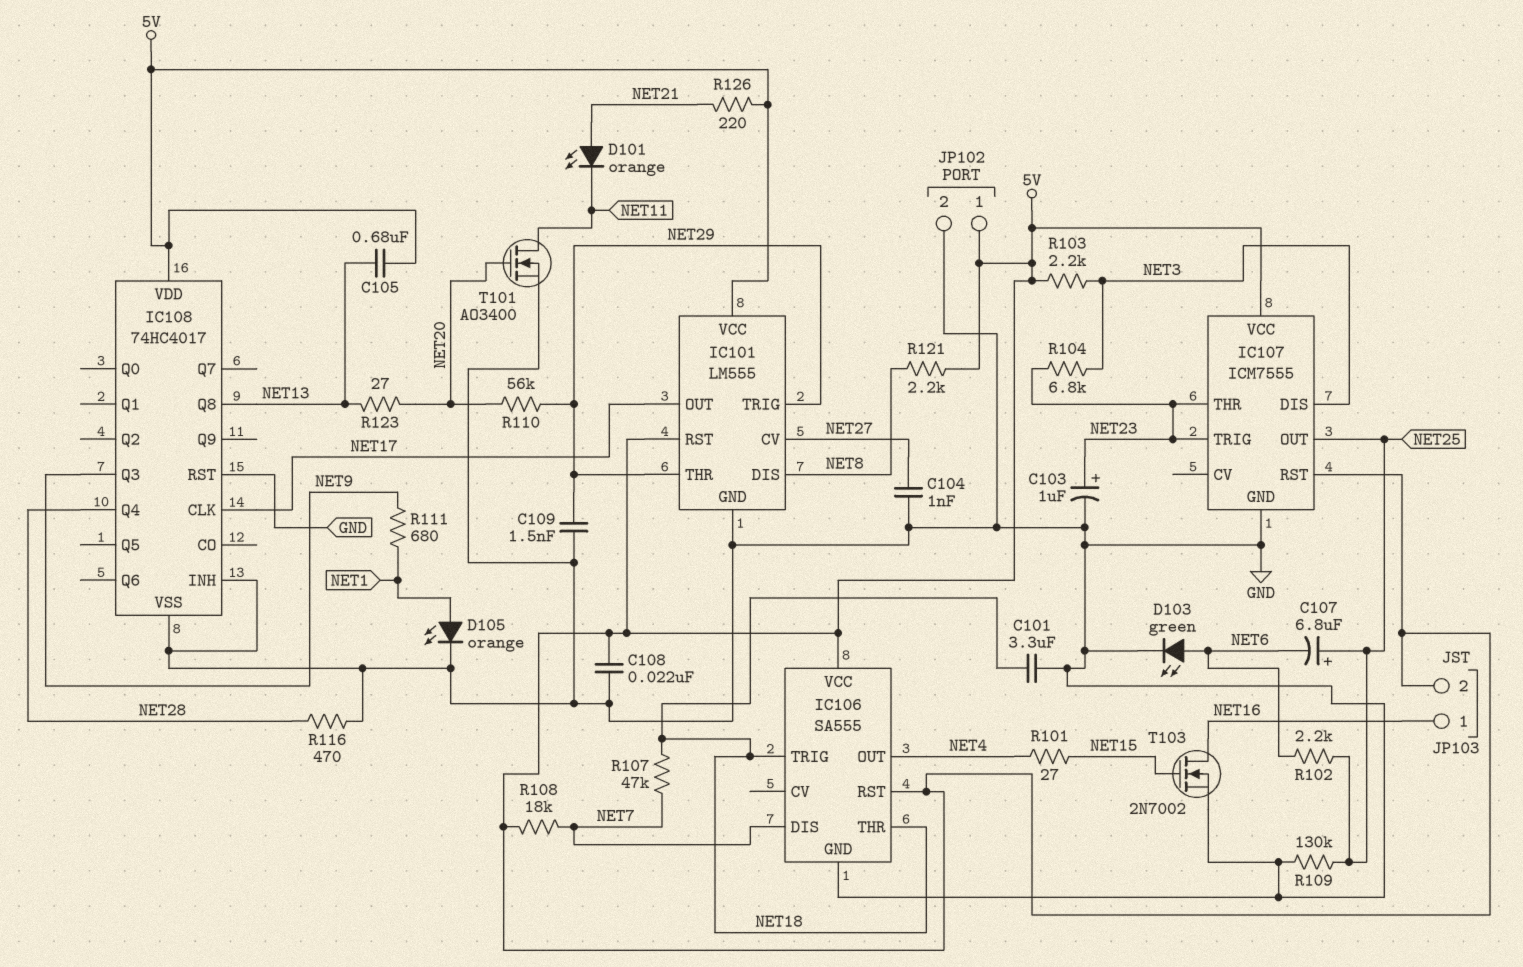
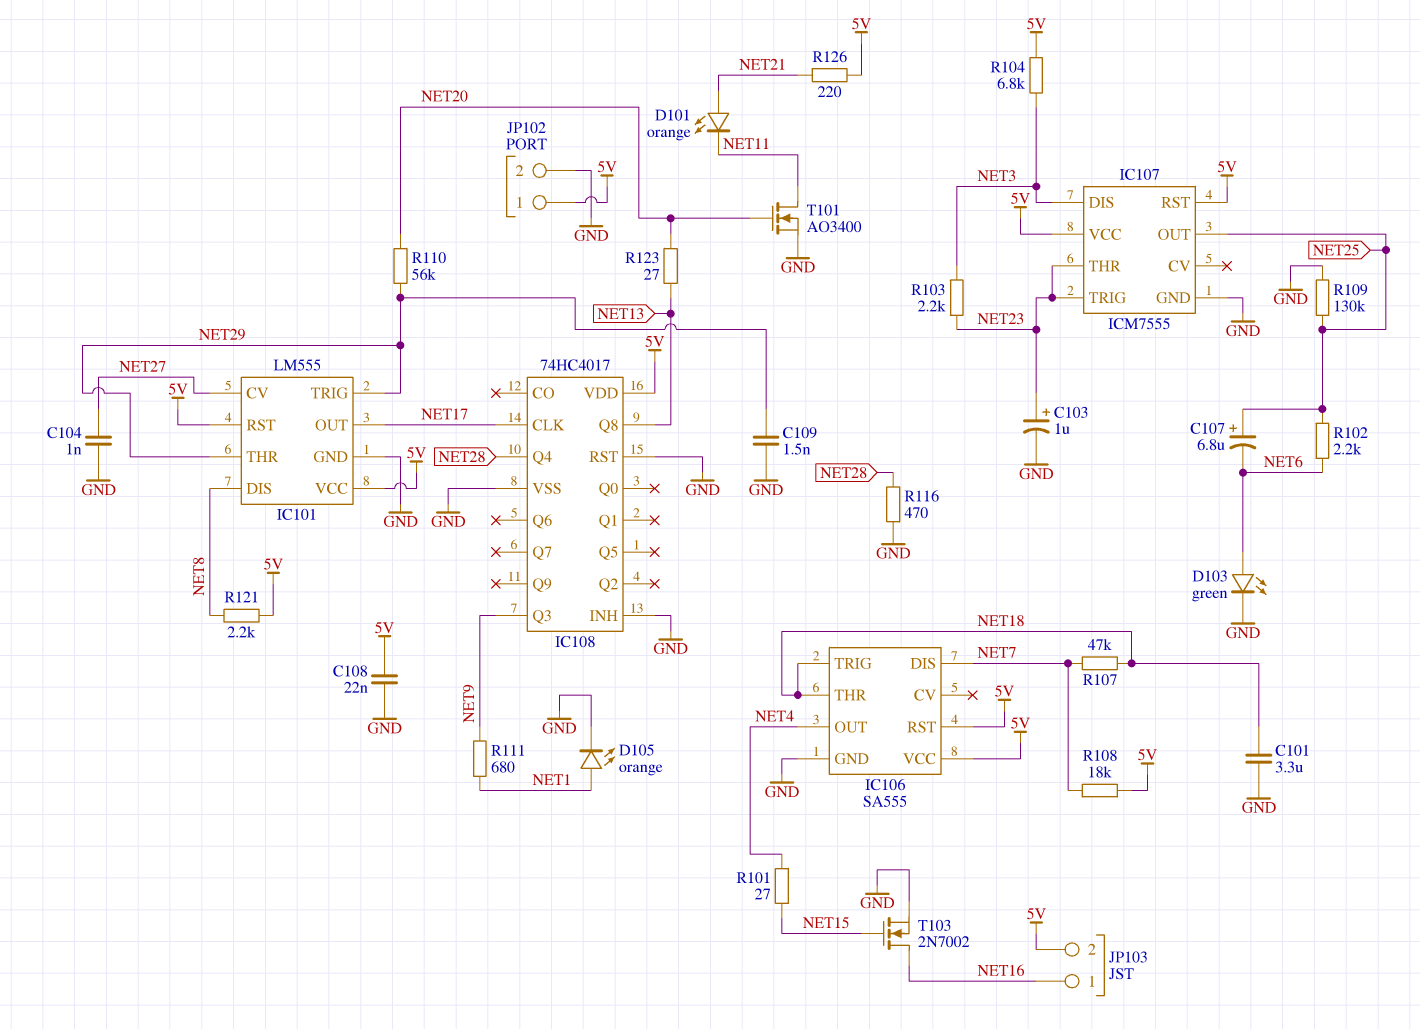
C105: 680nF (5V, NET13) -> none
R103: 2.2k (5V, NET3) -> 2.2k (NET3, NET23)
R104: 6.8k (NET3, NET23) -> 6.8k (5V, NET3)

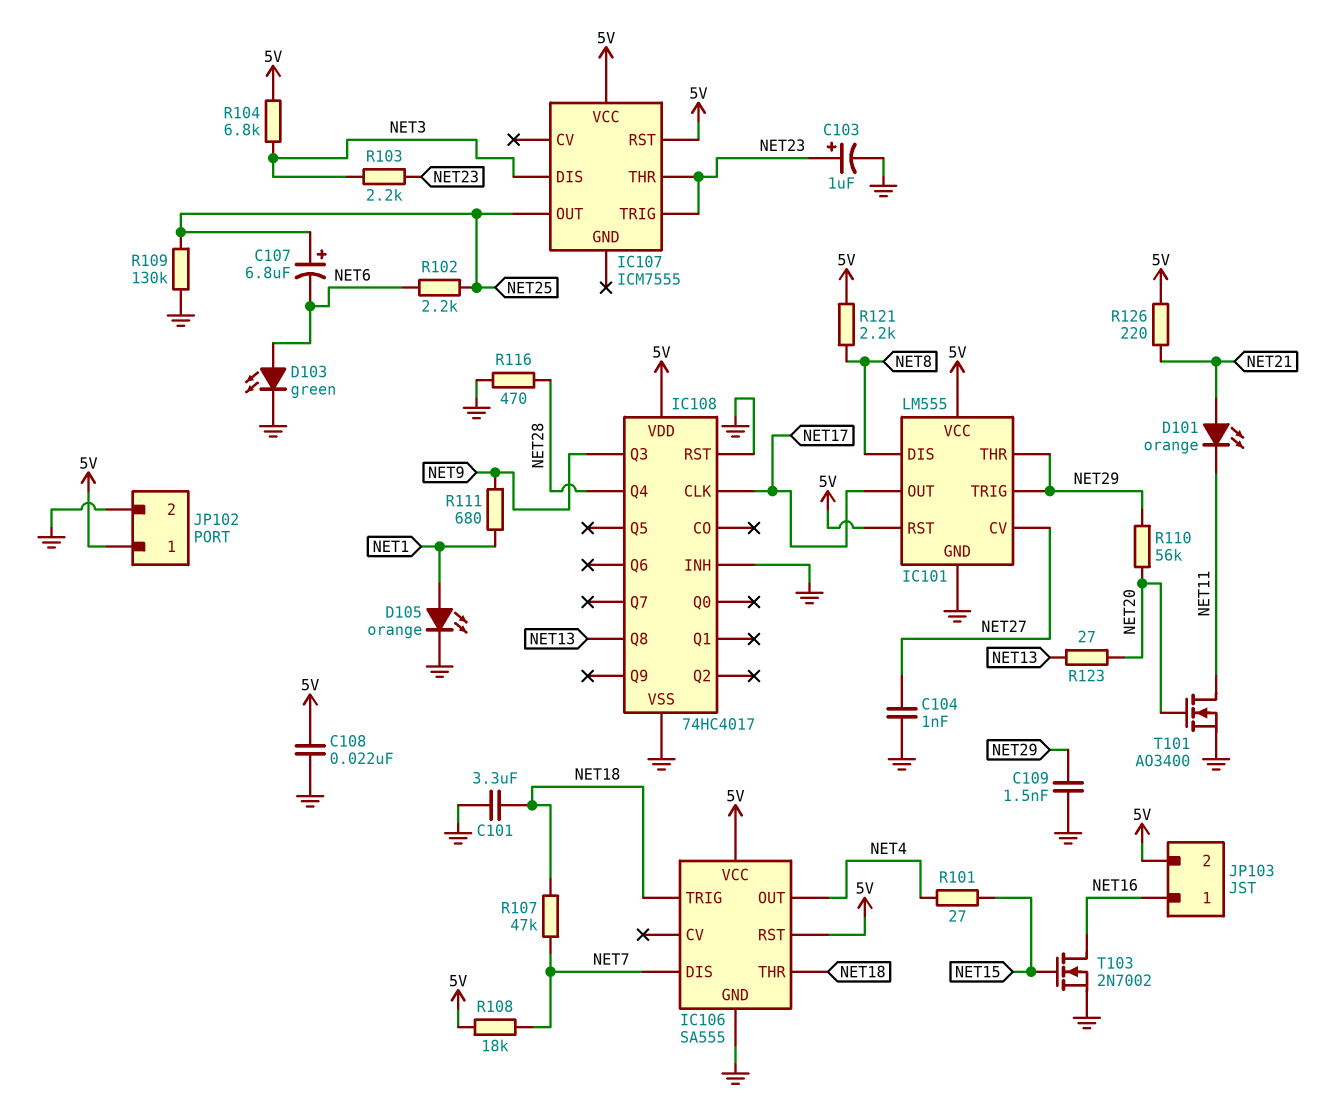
IC107 pin GND: GND -> none

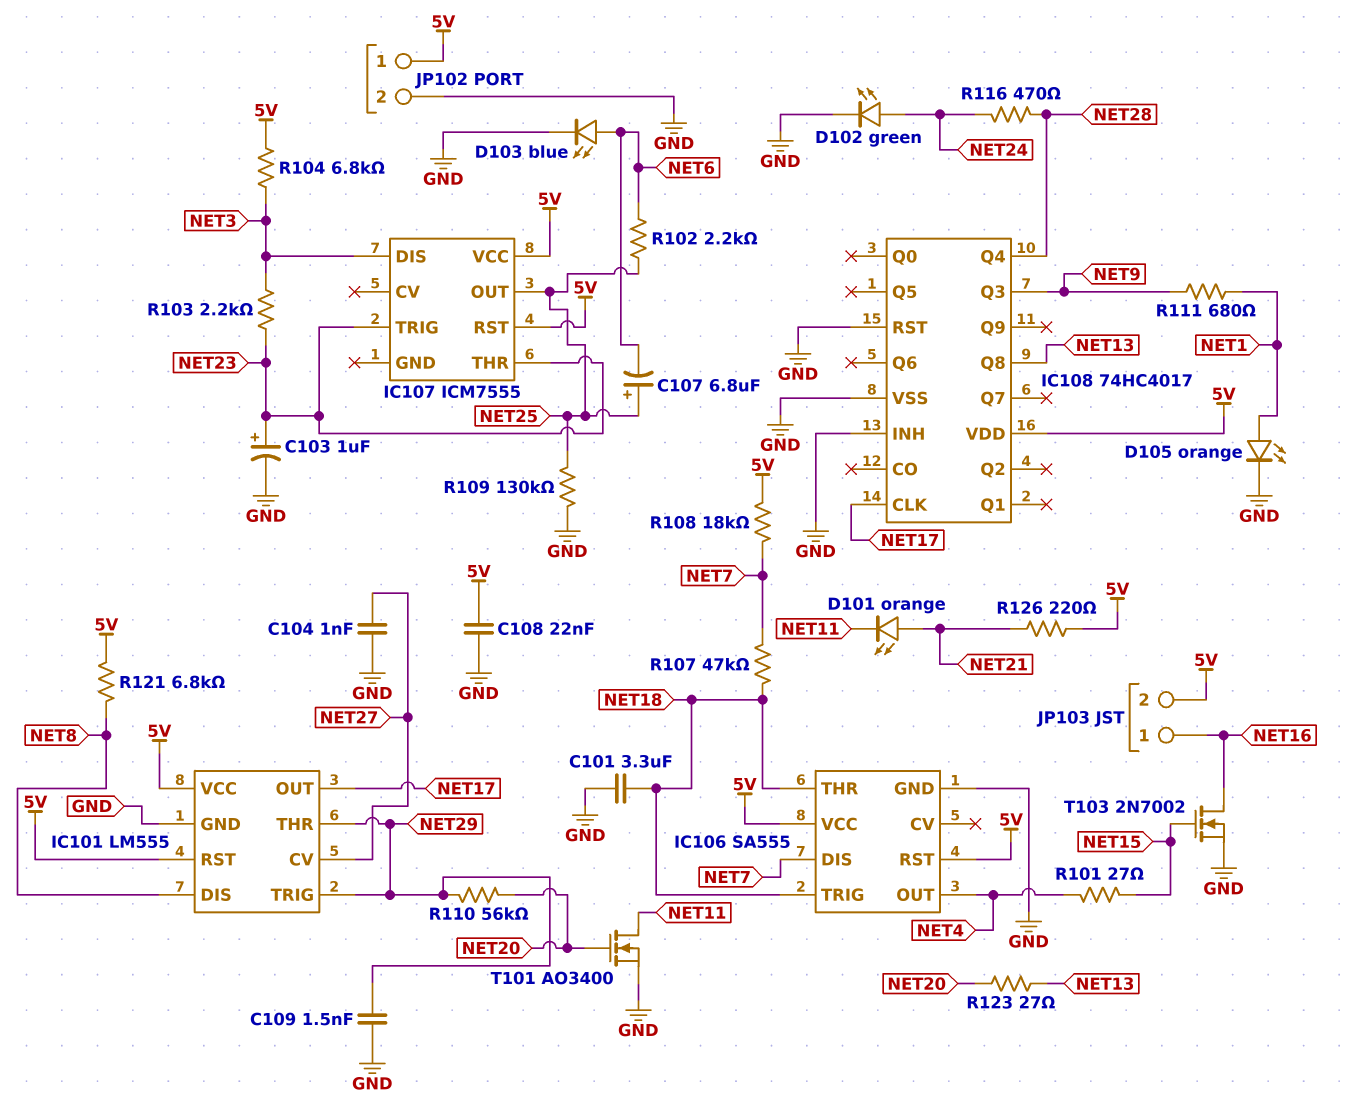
D102: none -> LED green (A NET24, K GND)
D103: LED green (A NET6, K GND) -> LED blue (A NET6, K GND)
R116: 470 (GND, NET28) -> 470 (NET24, NET28)
R121: 2.2k (5V, NET8) -> 6.8k (5V, NET8)

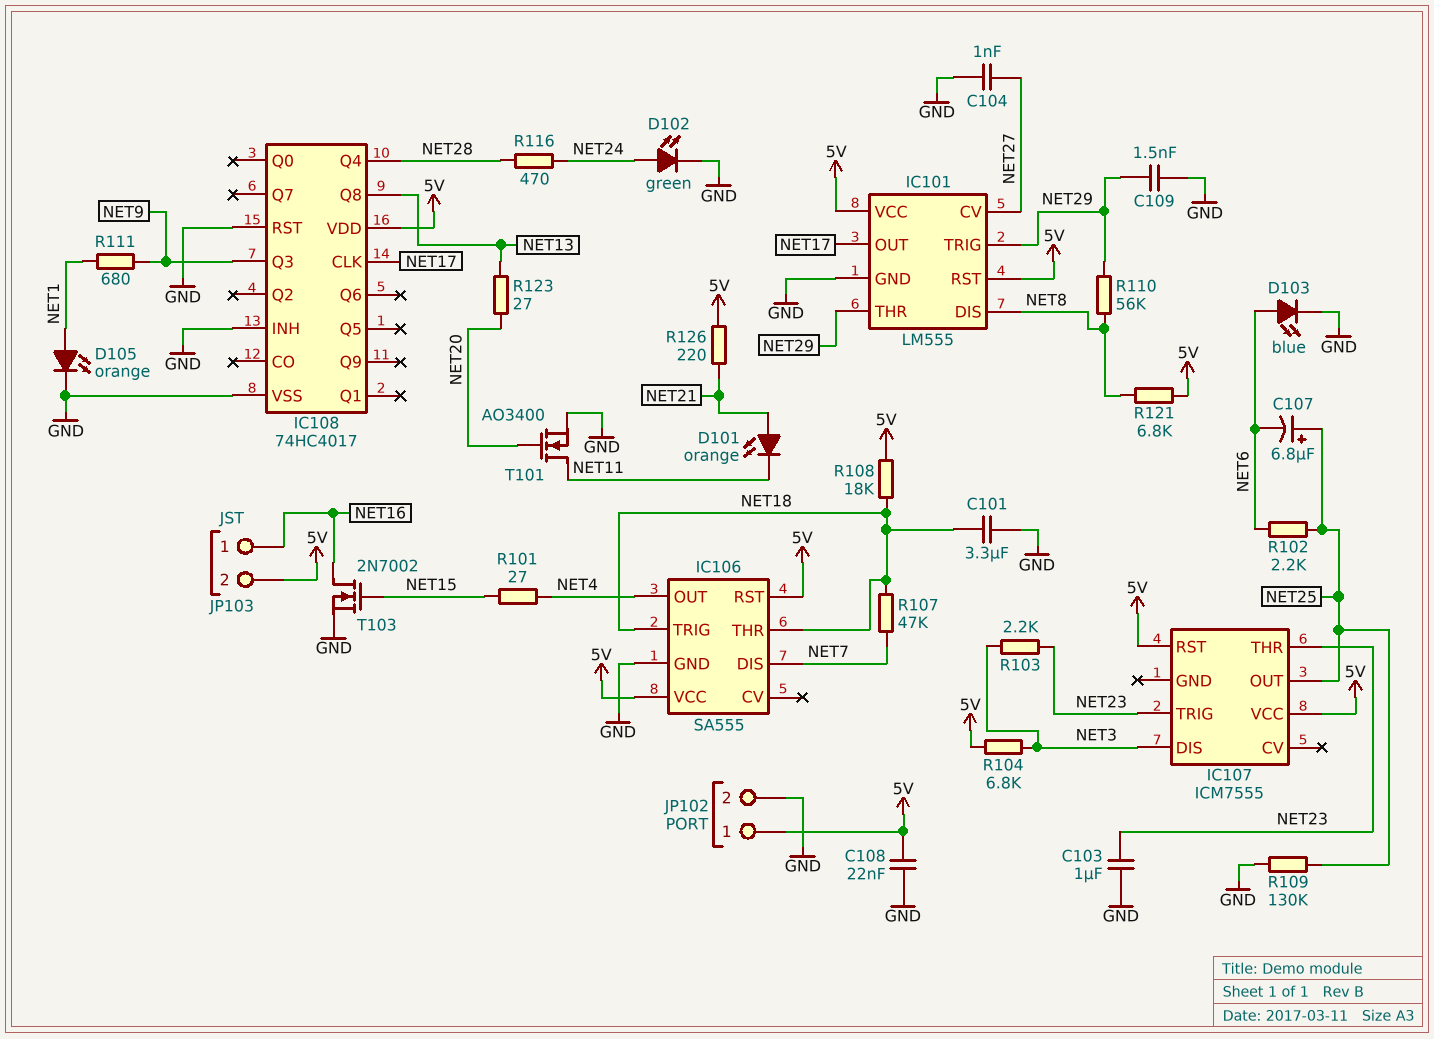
C103: 1uF (plus NET23, minus GND) -> 1uF (GND, NET23)
R108: 18k (5V, NET7) -> 18k (5V, NET18)
R110: 56k (NET20, NET29) -> 56k (NET8, NET29)

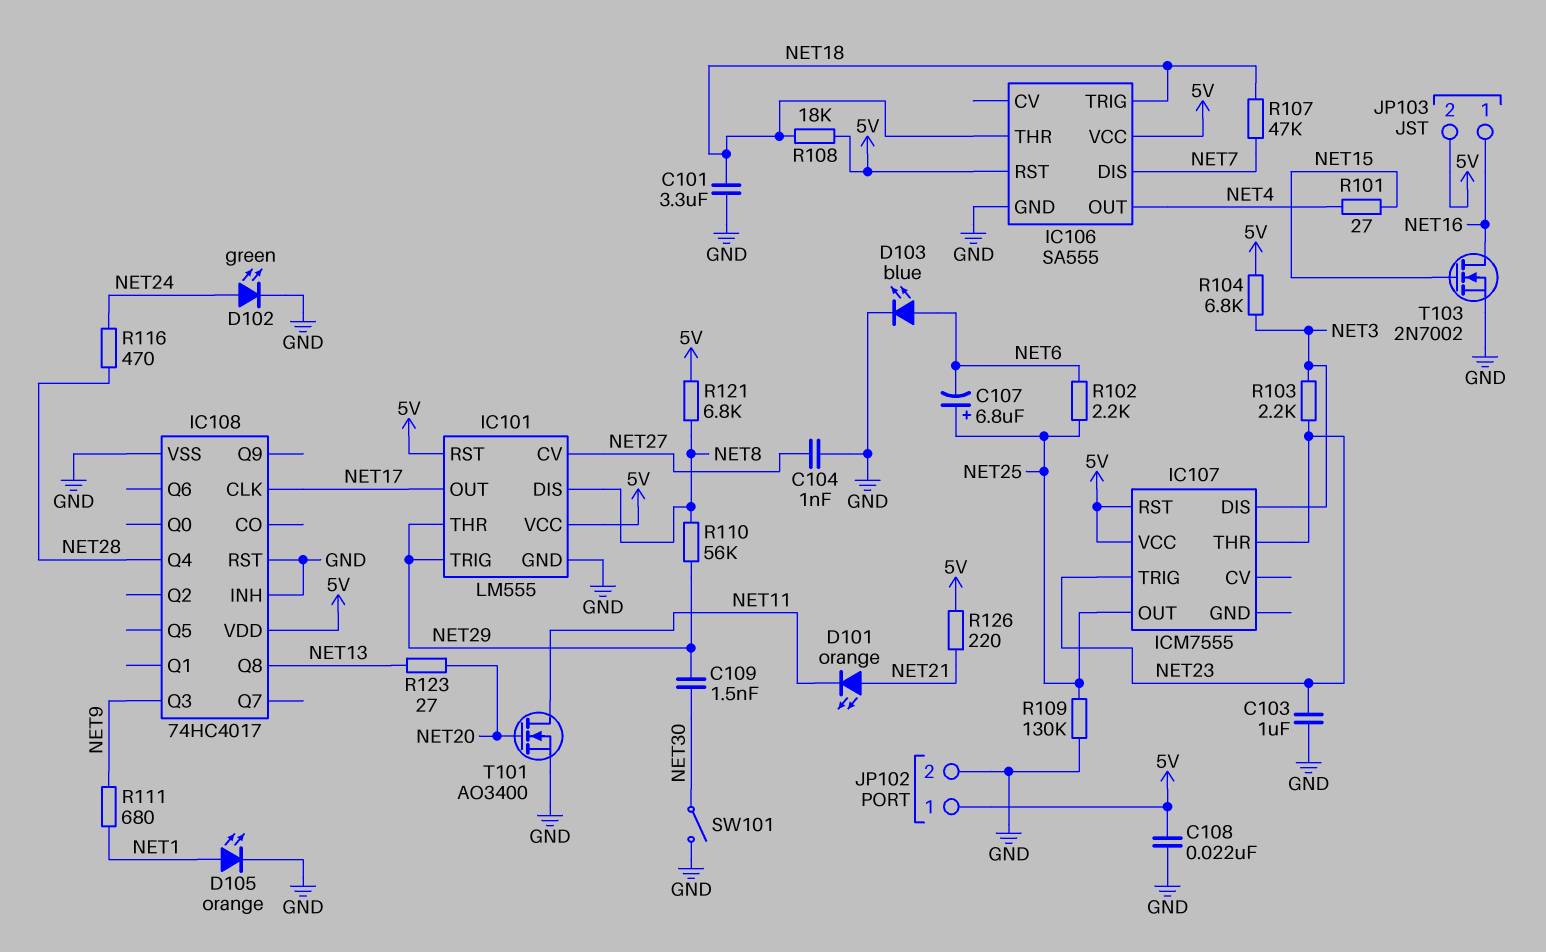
C109: 1.5nF (GND, NET29) -> 1.5nF (NET29, NET30)
SW101: none -> switch (GND, NET30)

